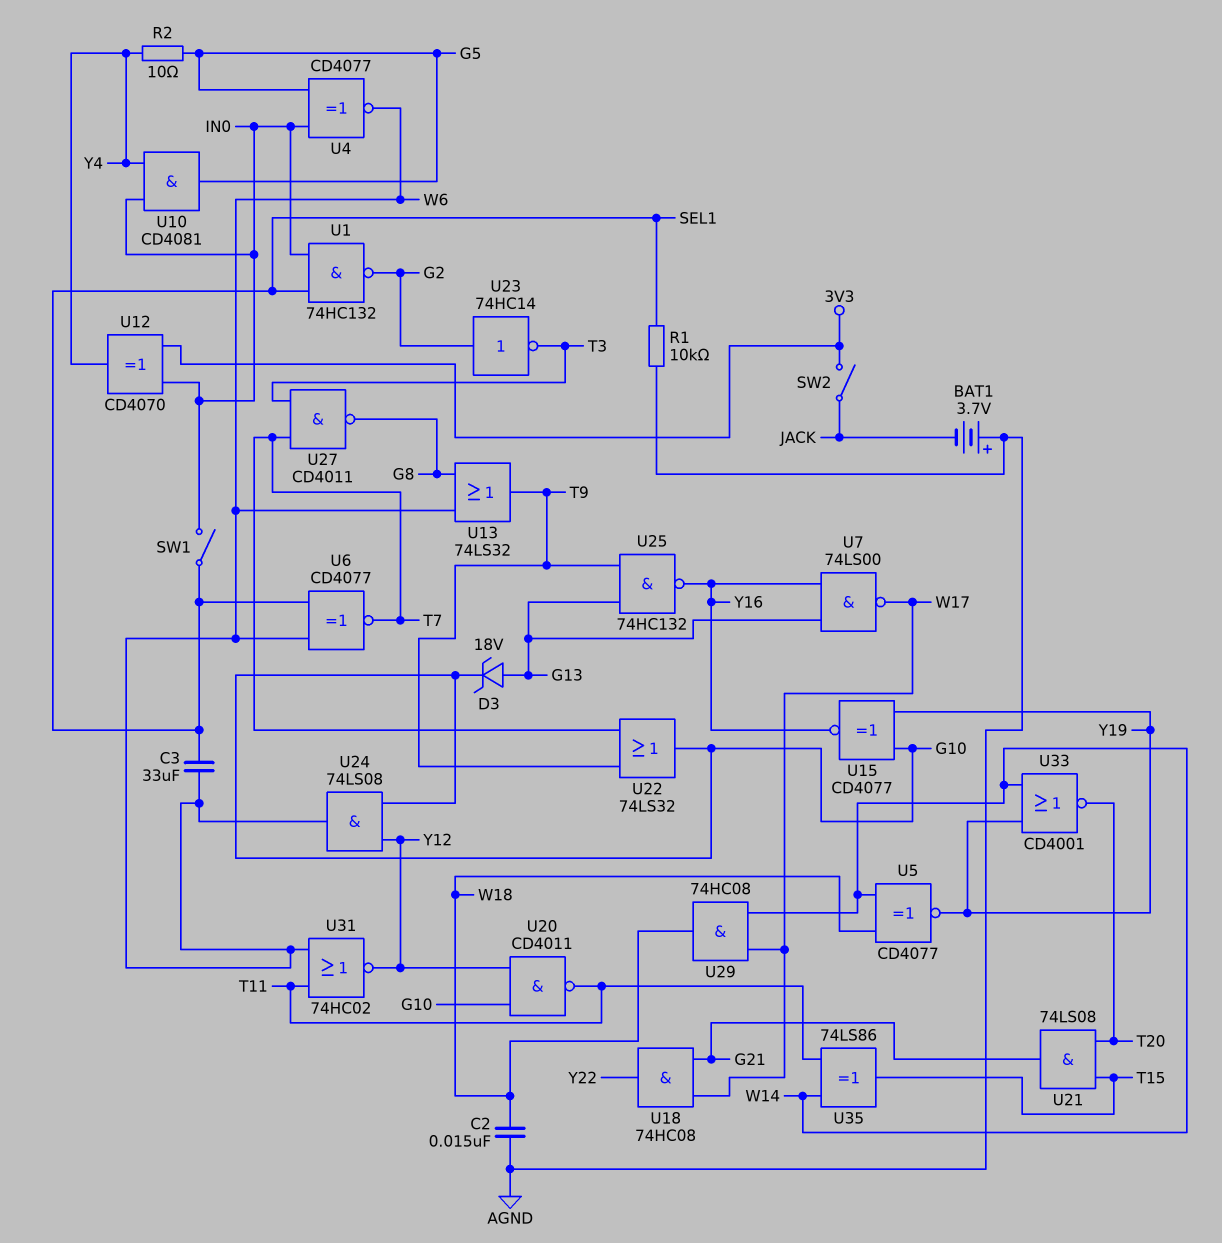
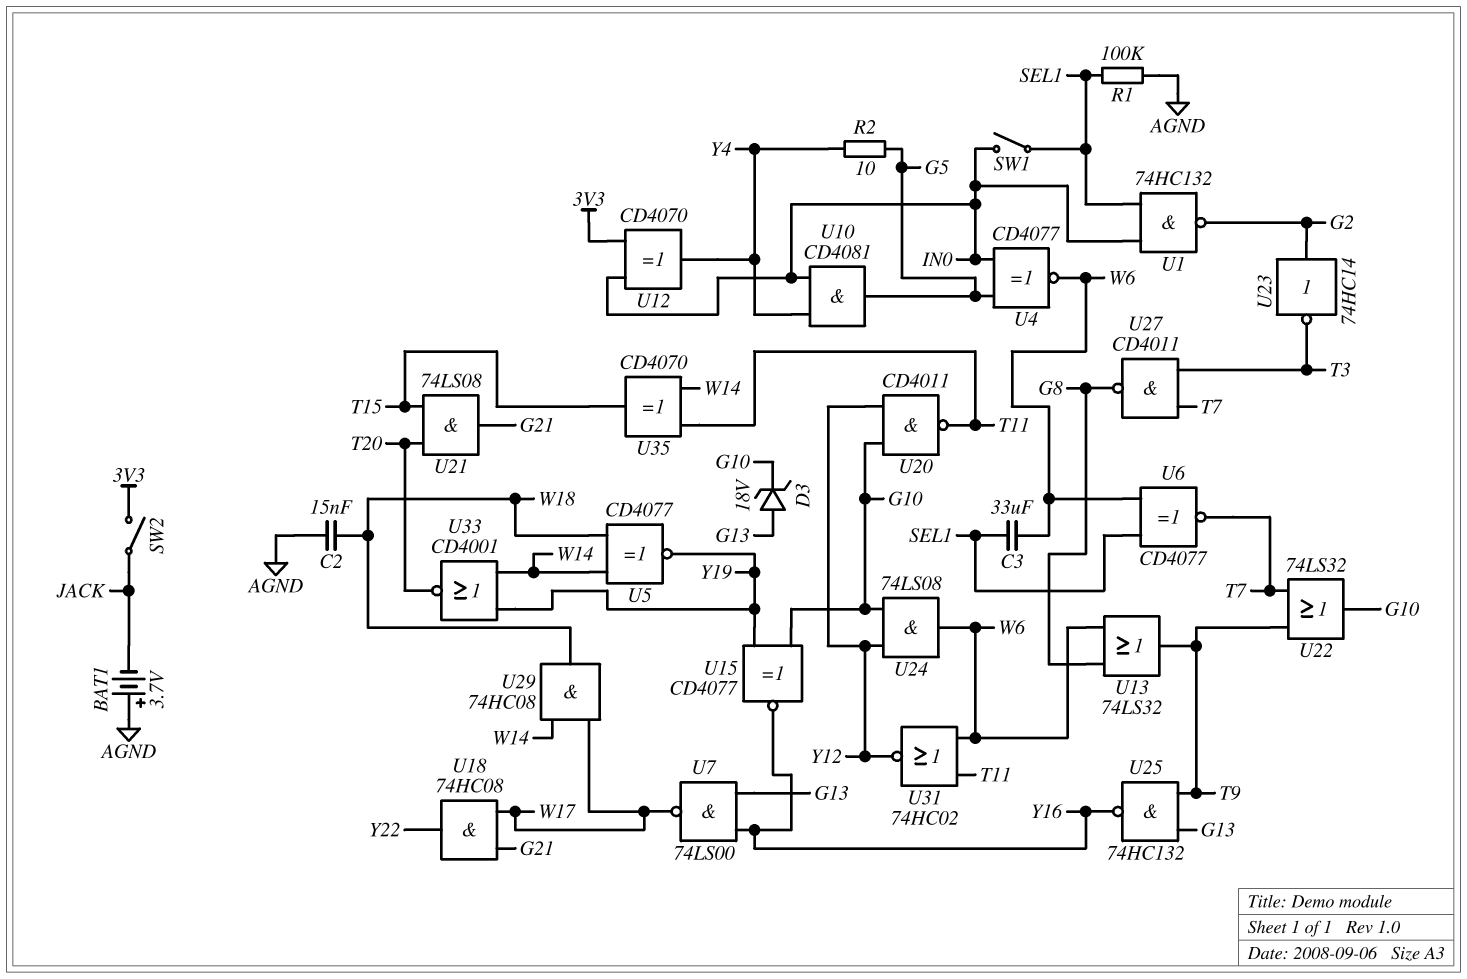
R1: 10k (AGND, SEL1) -> 100k (AGND, SEL1)
U35: XOR 74LS86 (in T11, in W14, out T15) -> XOR CD4070 (in T11, in W14, out T15)

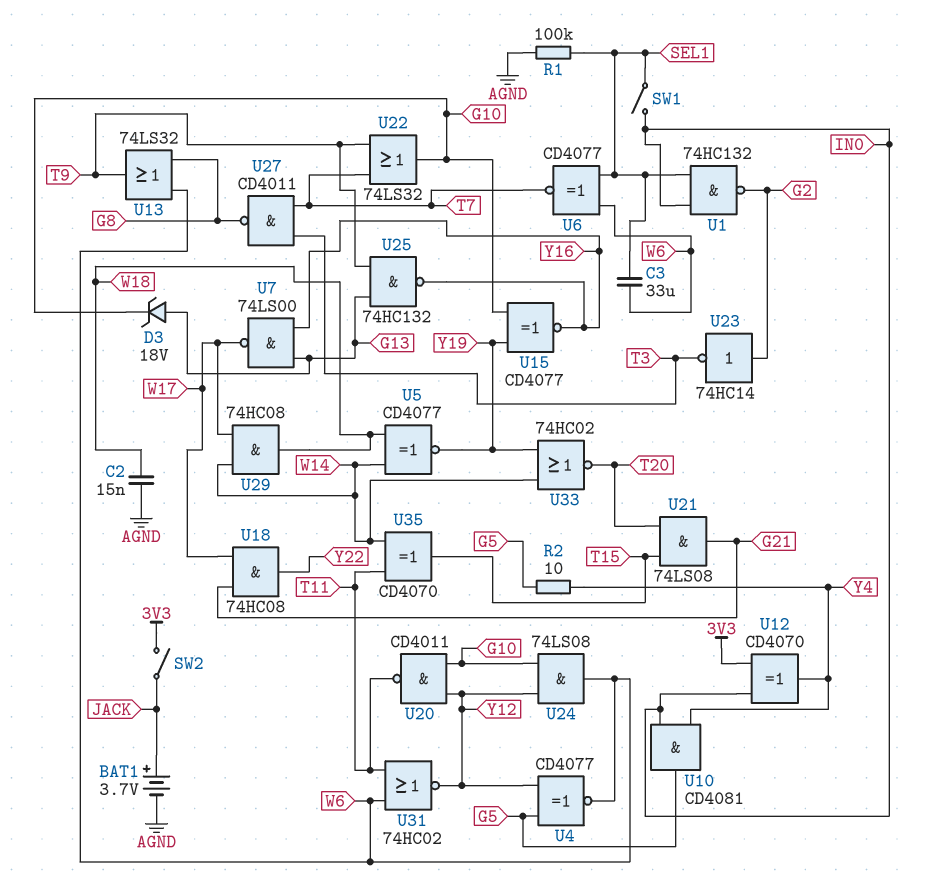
BAT1: 3.7V (plus AGND, minus JACK) -> 3.7V (plus JACK, minus AGND)
U4: XNOR CD4077 (in G5, in IN0, out W6) -> XNOR CD4077 (in G5, in Y12, out W6)
U33: NOR CD4001 (in W14, in Y19, out T20) -> NOR 74HC02 (in W14, in Y19, out T20)

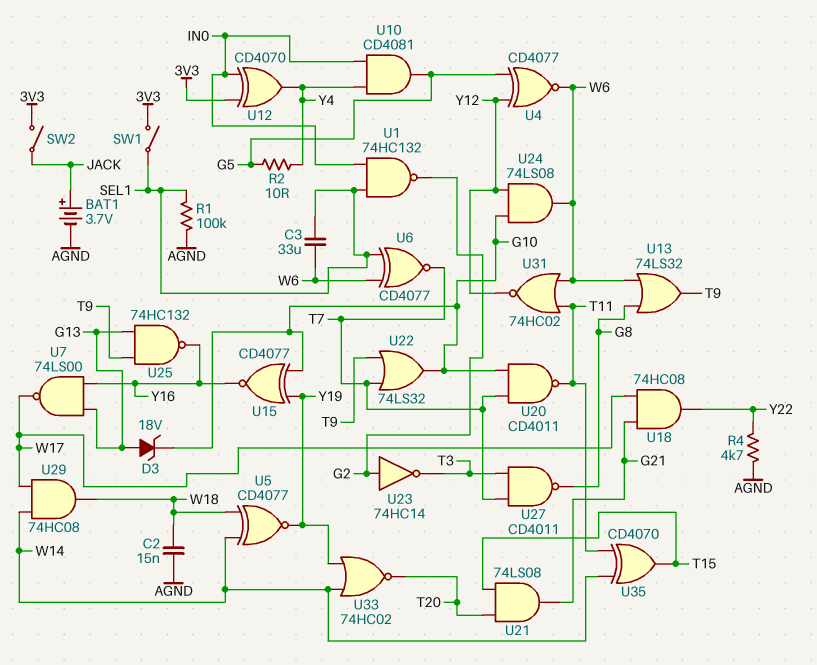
R4: none -> 4.7k (AGND, Y22)
SW1: switch (IN0, SEL1) -> switch (3V3, SEL1)
U20: NAND CD4011 (in G10, in Y12, out T11) -> NAND CD4011 (in G10, in T7, out T11)

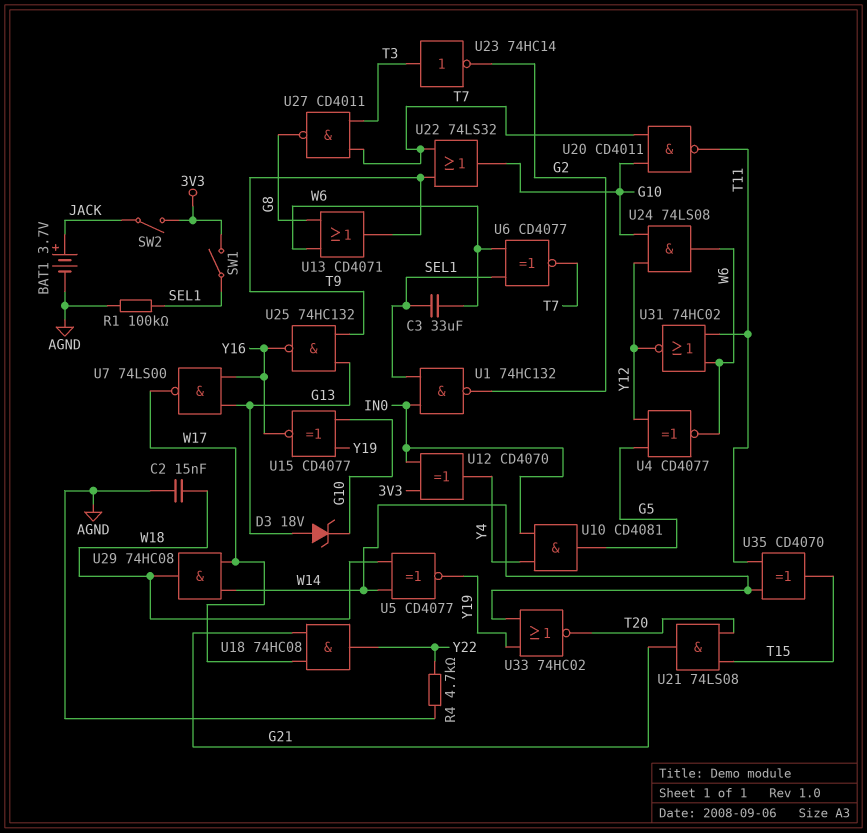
R2: 10 (G5, Y4) -> none
U13: OR 74LS32 (in G8, in W6, out T9) -> OR CD4071 (in G8, in W6, out T9)
U23: NOT 74HC14 (in G2, out T3) -> NOT 74HC14 (in T3, out G2)

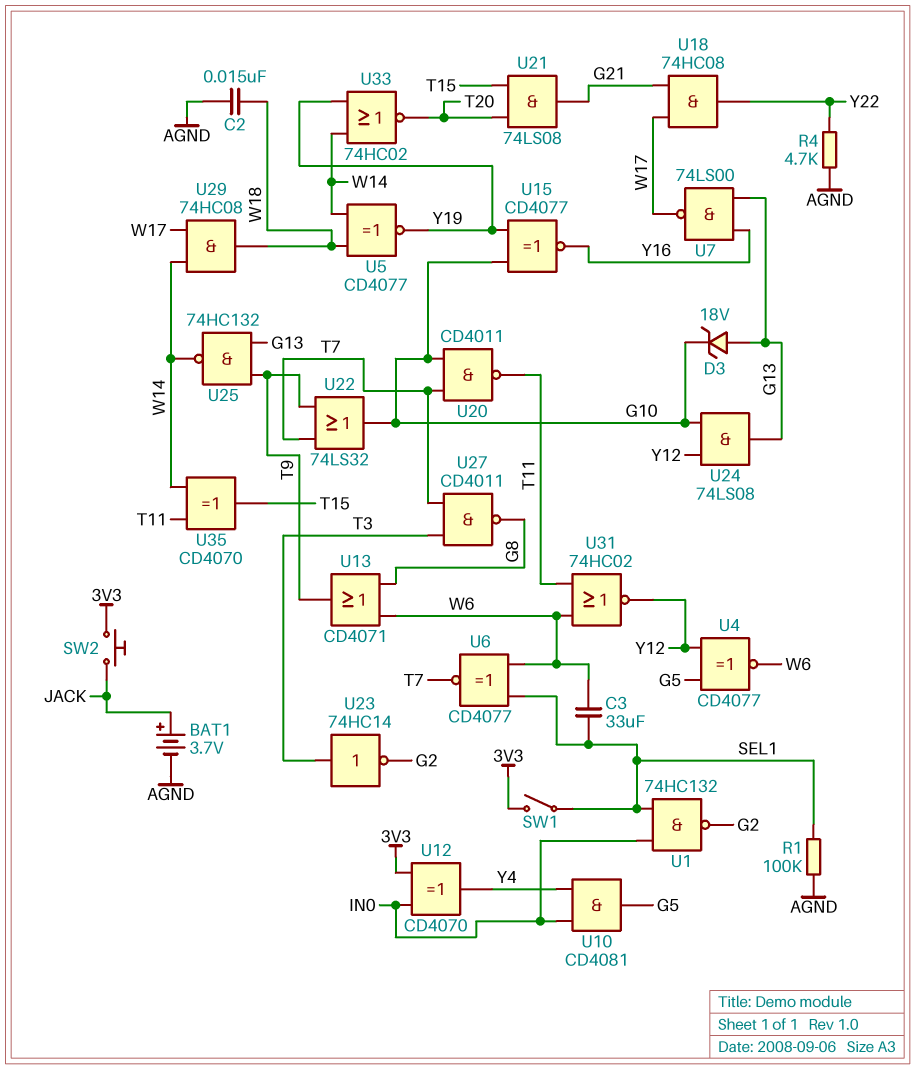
SW2: switch (3V3, JACK) -> button (3V3, JACK)
U24: AND 74LS08 (in G10, in Y12, out W6) -> AND 74LS08 (in G10, in Y12, out G13)
U25: NAND 74HC132 (in G13, in T9, out Y16) -> NAND 74HC132 (in G13, in T9, out W14)

